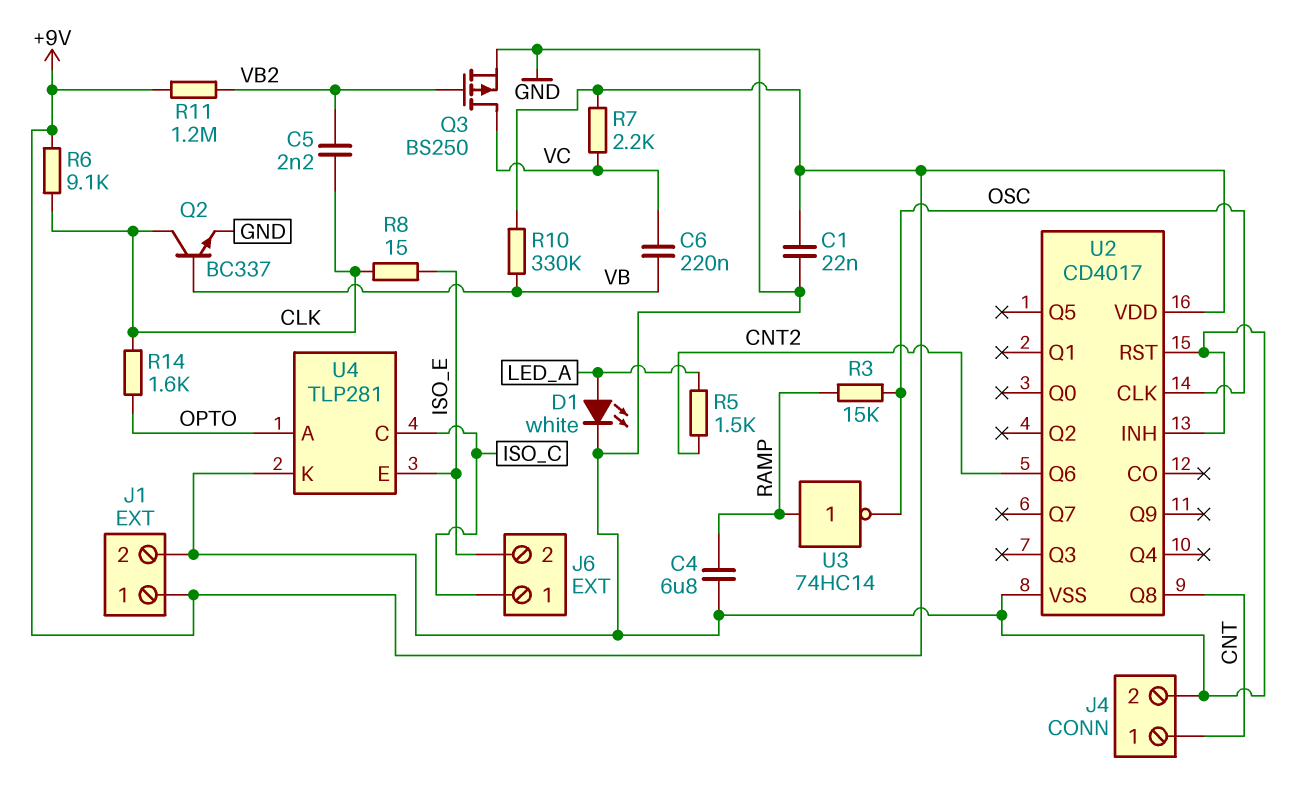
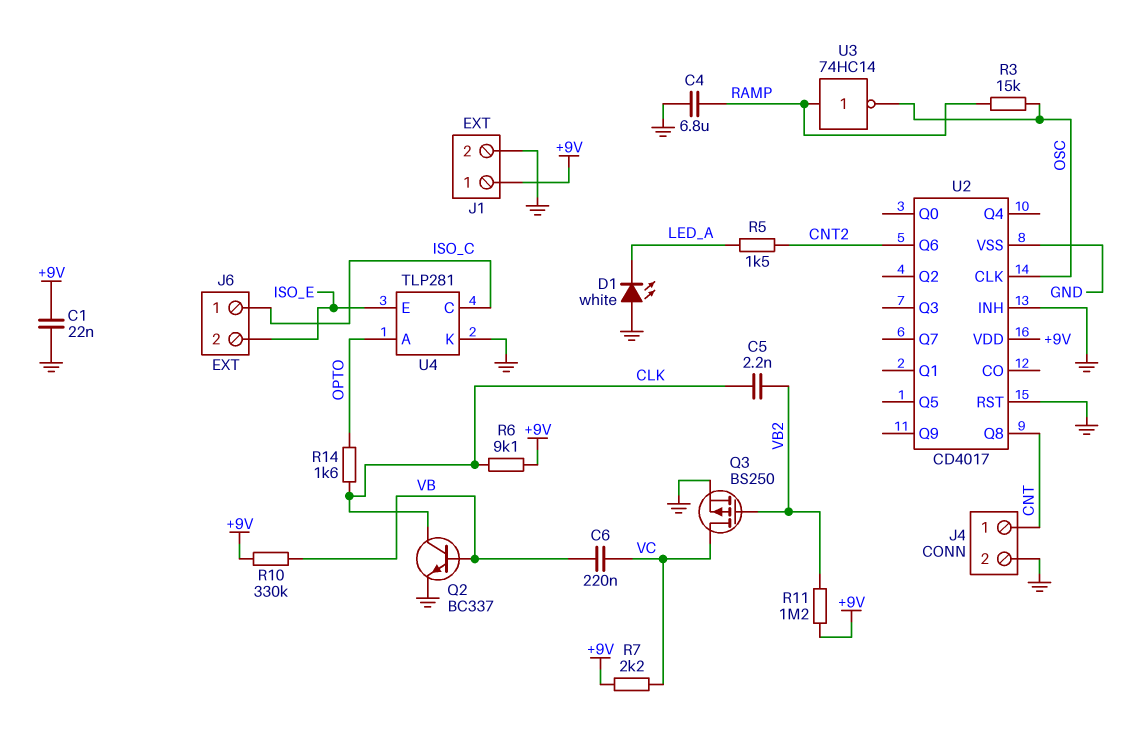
D1: LED white (A LED_A, K GND) -> LED white (A GND, K LED_A)
R8: 15 (CLK, ISO_E) -> none

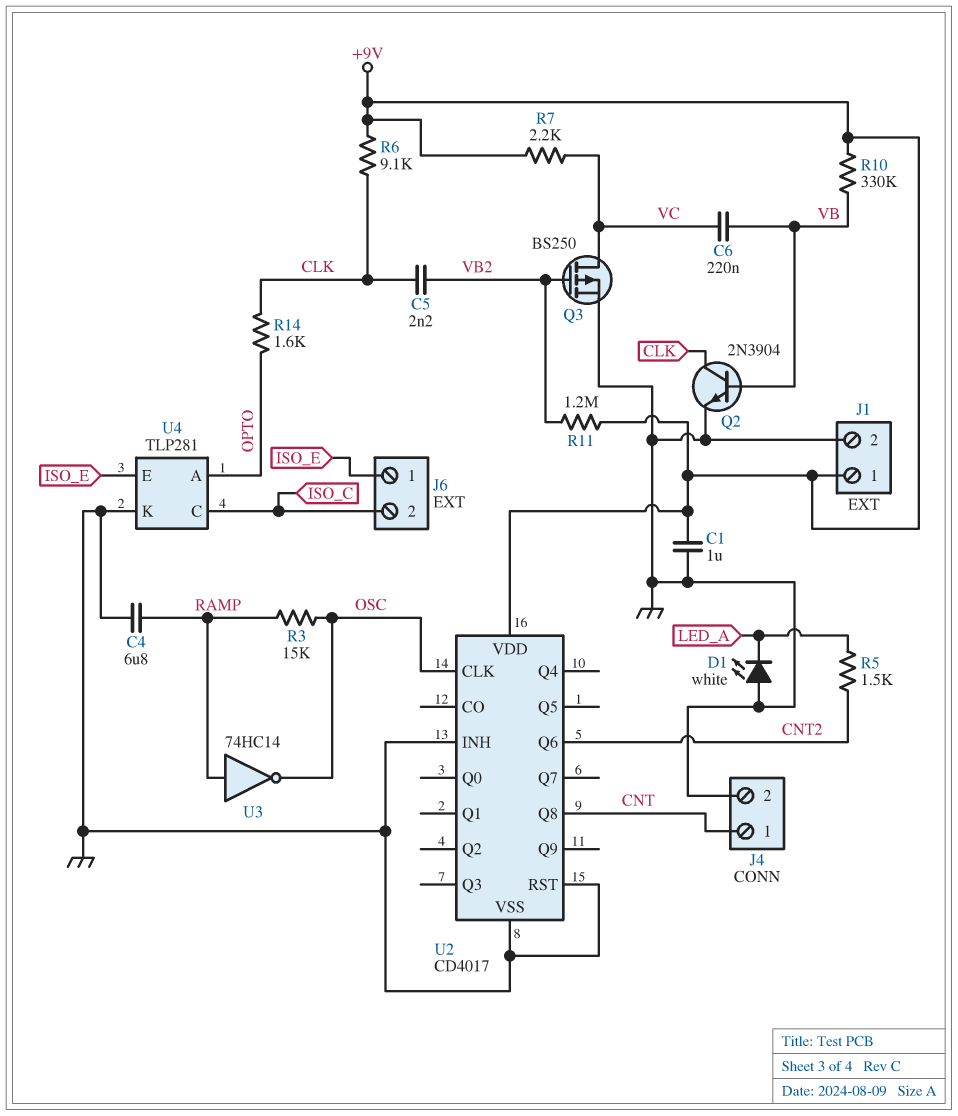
C1: 22nF (+9V, GND) -> 1uF (+9V, GND)
J6 pin 1: ISO_C -> ISO_E
J6 pin 2: ISO_E -> ISO_C
Q2: NPN BC337 (B VB, C CLK, E GND) -> NPN 2N3904 (B VB, C CLK, E GND)

